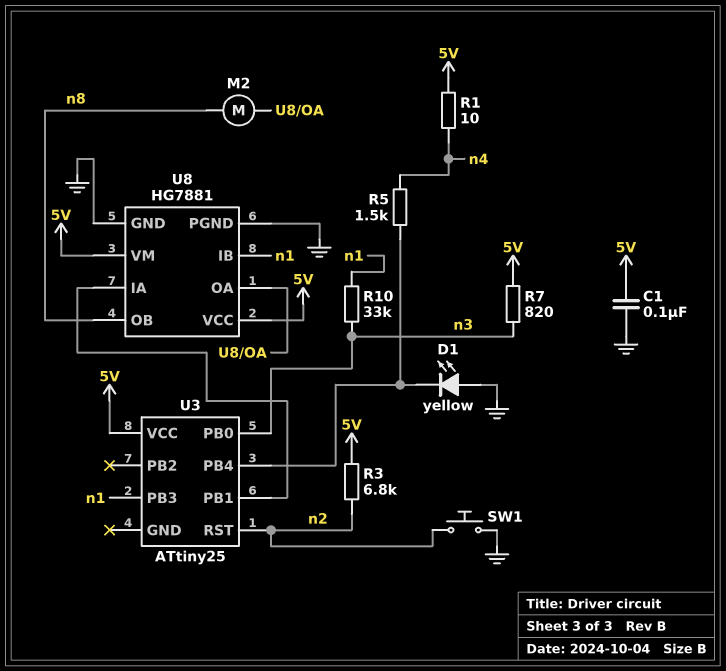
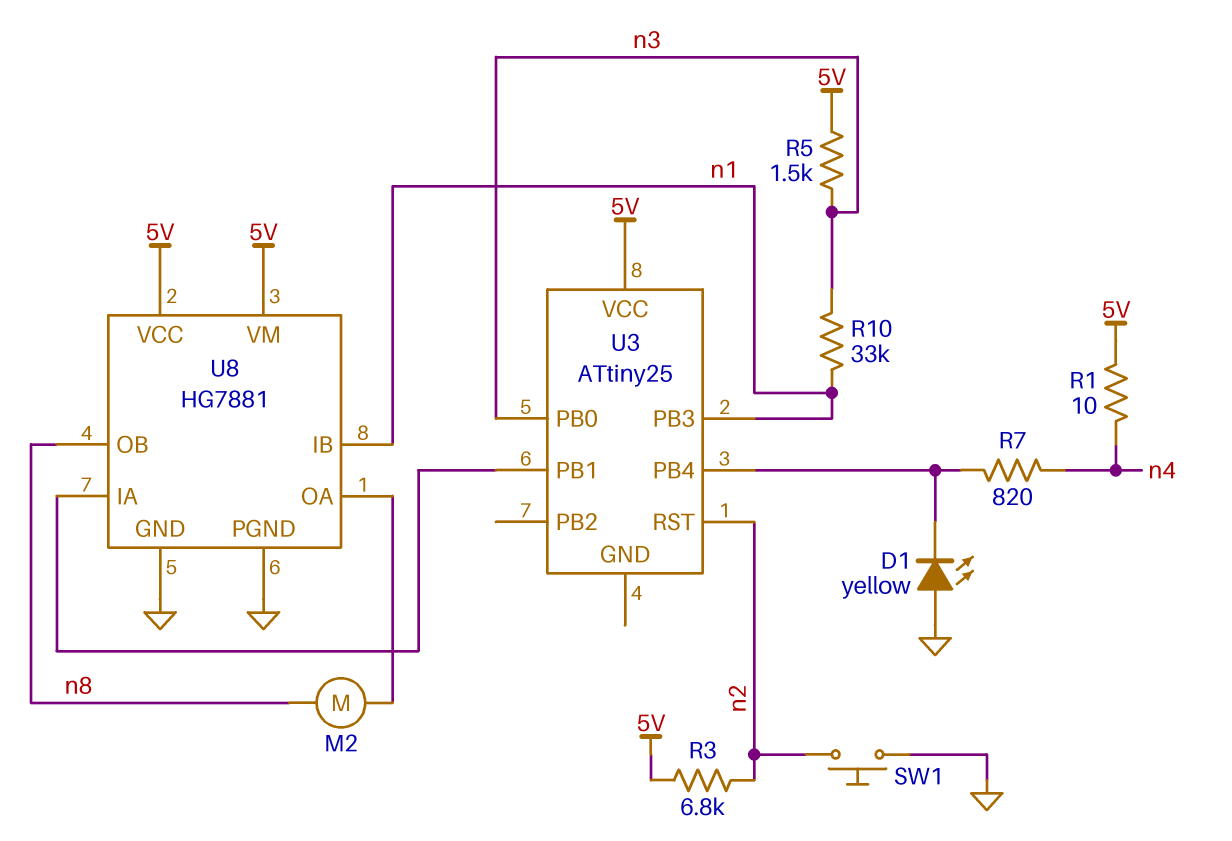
C1: 100nF (5V, GND) -> none
R5: 1.5k (U3/PB4, n4) -> 1.5k (5V, n3)
R7: 820 (5V, n3) -> 820 (U3/PB4, n4)

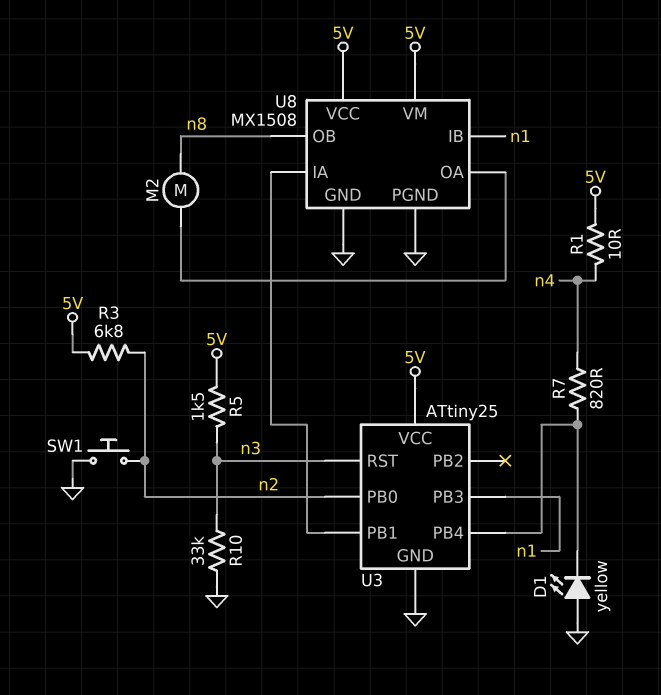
R10: 33k (n1, n3) -> 33k (GND, n3)
U3 pin GND: none -> GND
U3 pin PB0: n3 -> n2
U3 pin RST: n2 -> n3
U8: HG7881 -> MX1508

